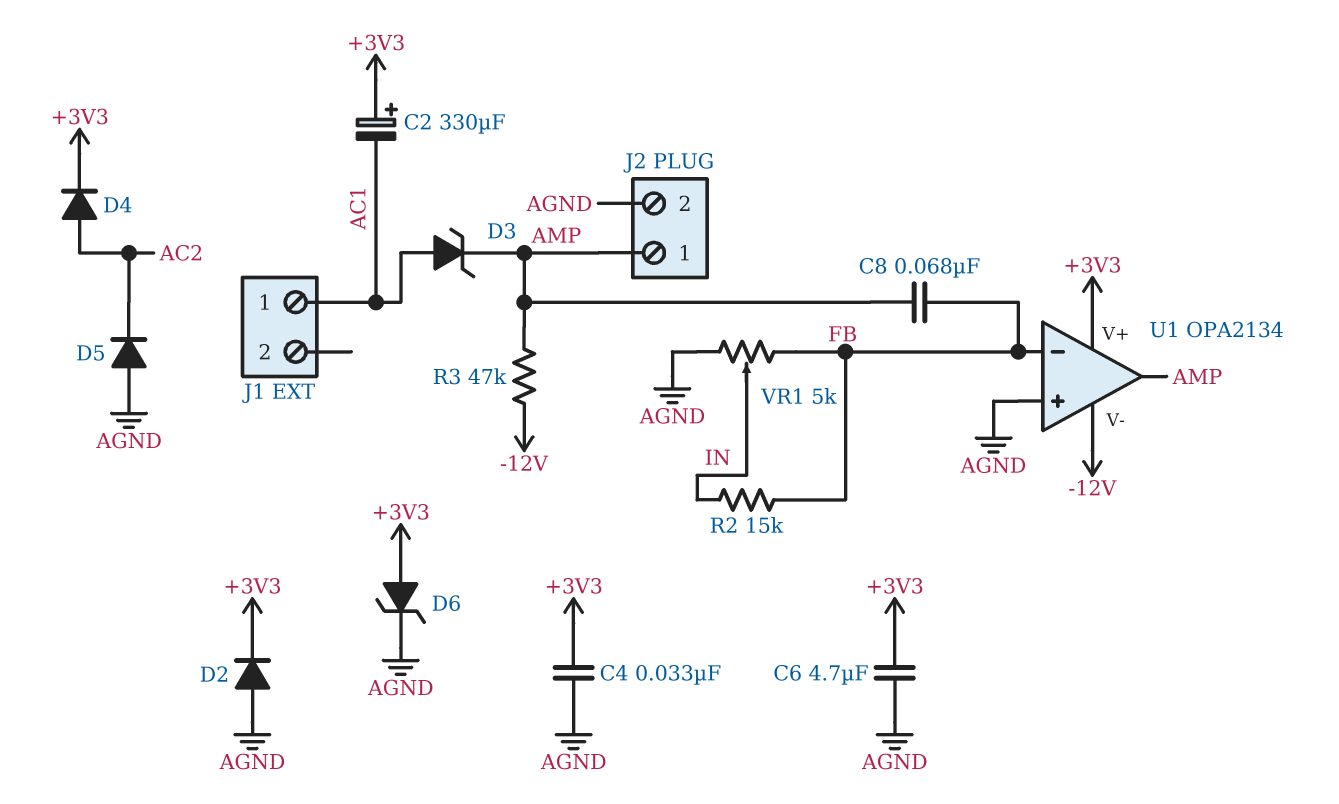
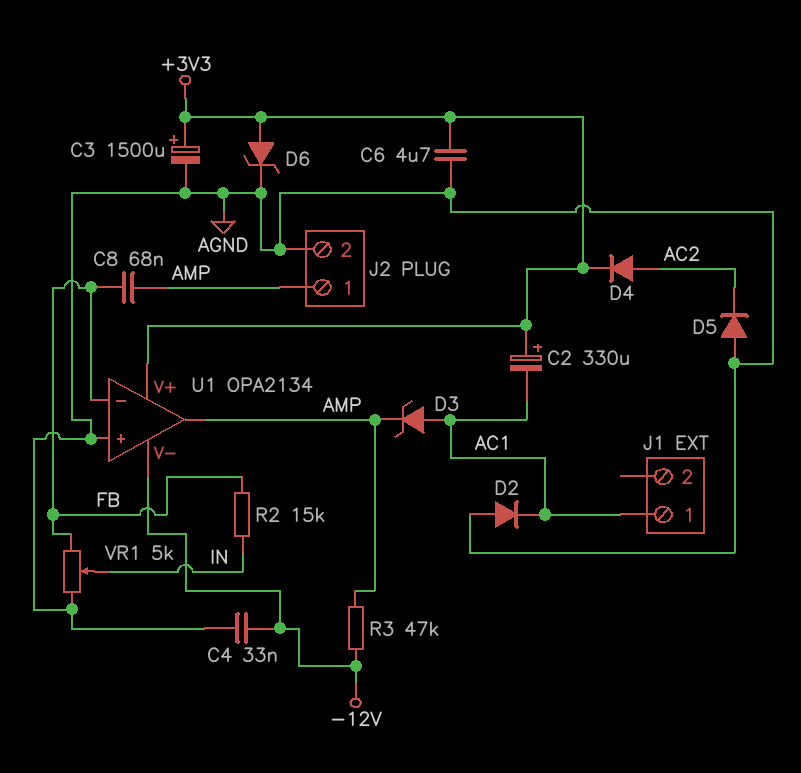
C3: none -> 1500uF (plus +3V3, minus AGND)
C4: 33nF (+3V3, AGND) -> 33nF (-12V, AGND)
D2: diode (A AGND, K +3V3) -> diode (A AGND, K AC1)

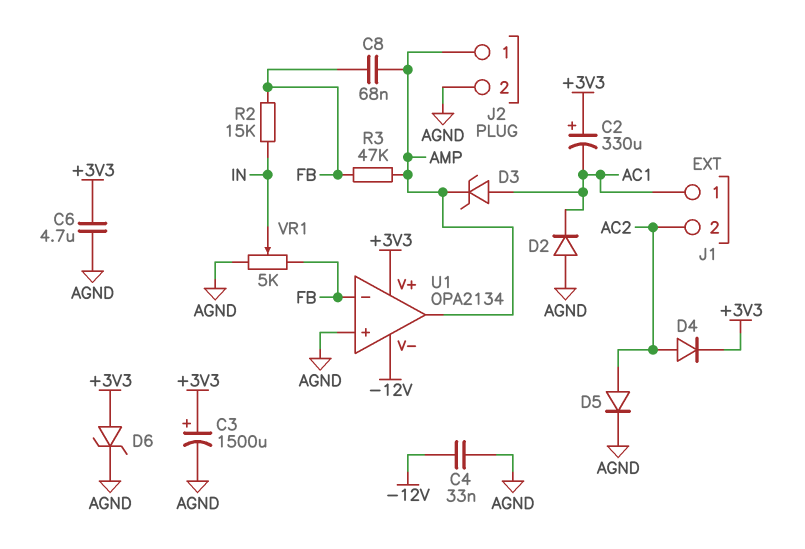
D5: diode (A AGND, K AC2) -> diode (A AC2, K AGND)
J1 pin 2: none -> AC2
R3: 47k (-12V, AMP) -> 47k (AMP, FB)

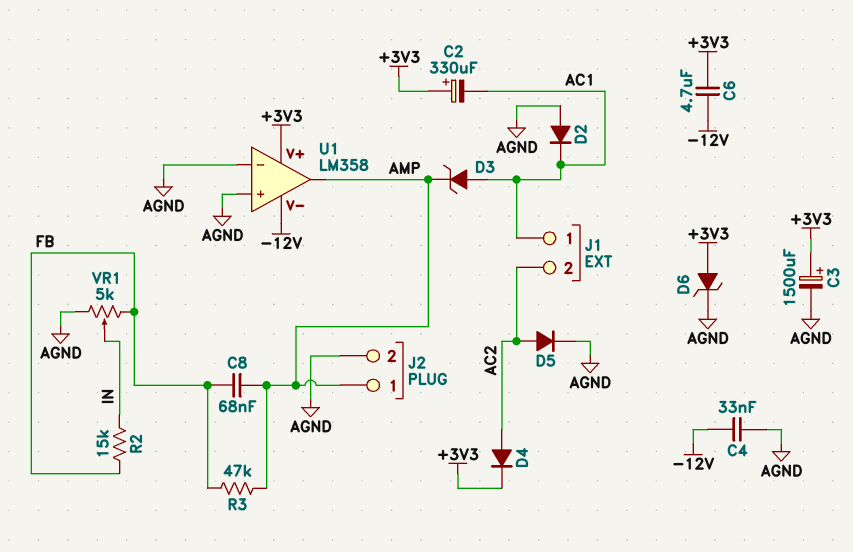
C6: 4.7uF (+3V3, AGND) -> 4.7uF (+3V3, -12V)
U1: OPA2134 -> LM358
U1 pin in-: FB -> AGND

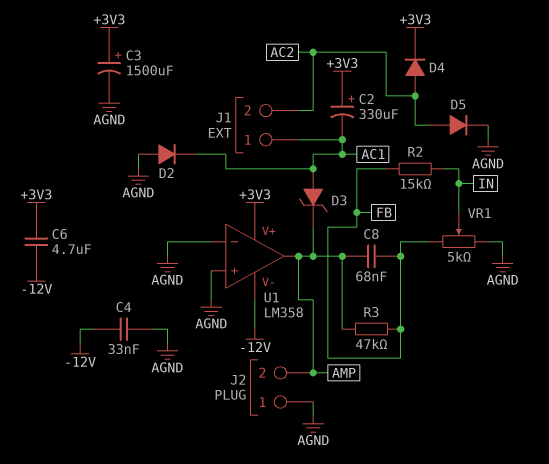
D6: zener (A +3V3, K AGND) -> none
J2 pin 1: AMP -> AGND
J2 pin 2: AGND -> AMP

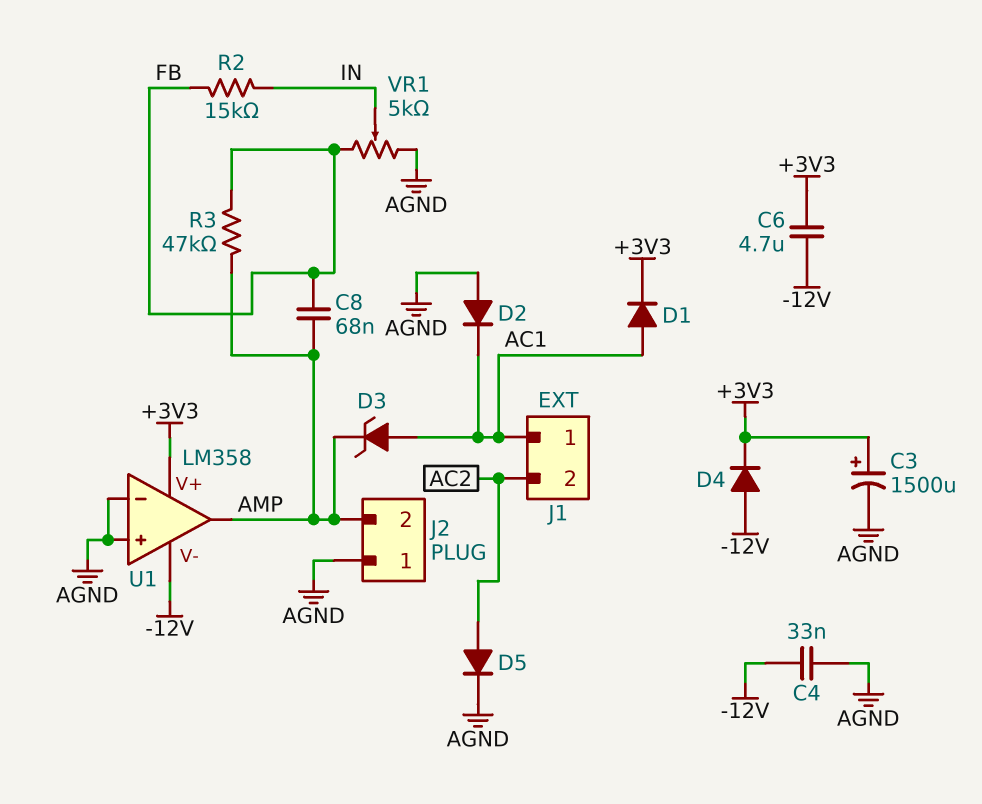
C2: 330uF (plus +3V3, minus AC1) -> none
D1: none -> diode (A AC1, K +3V3)
D4: diode (A AC2, K +3V3) -> diode (A -12V, K +3V3)

